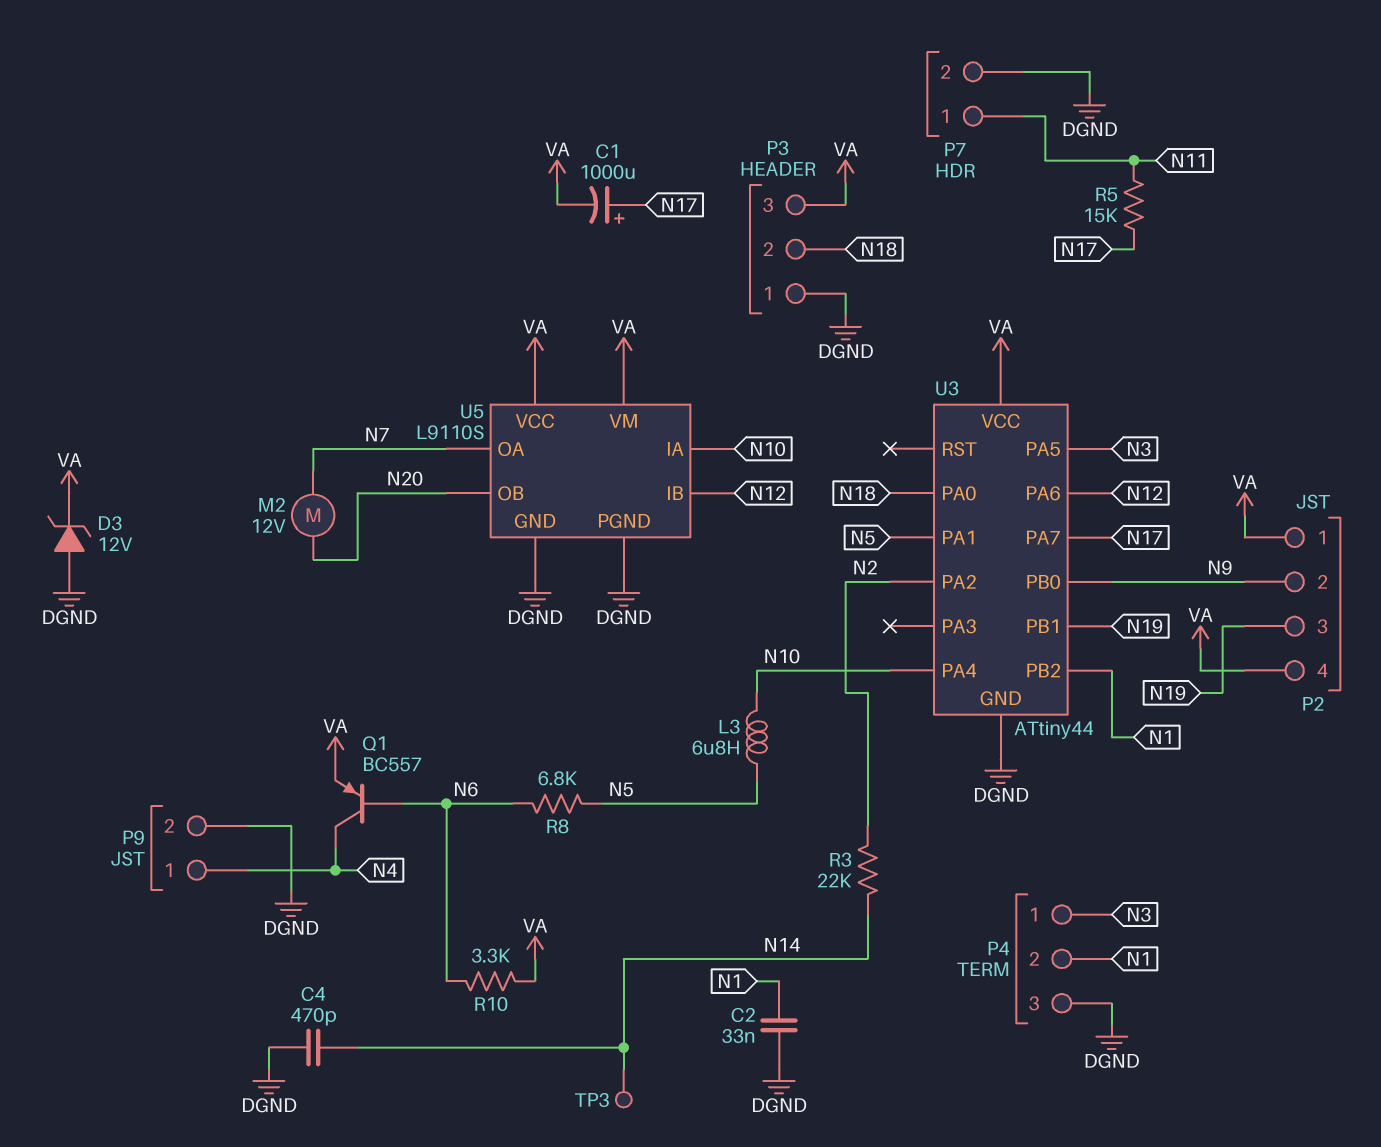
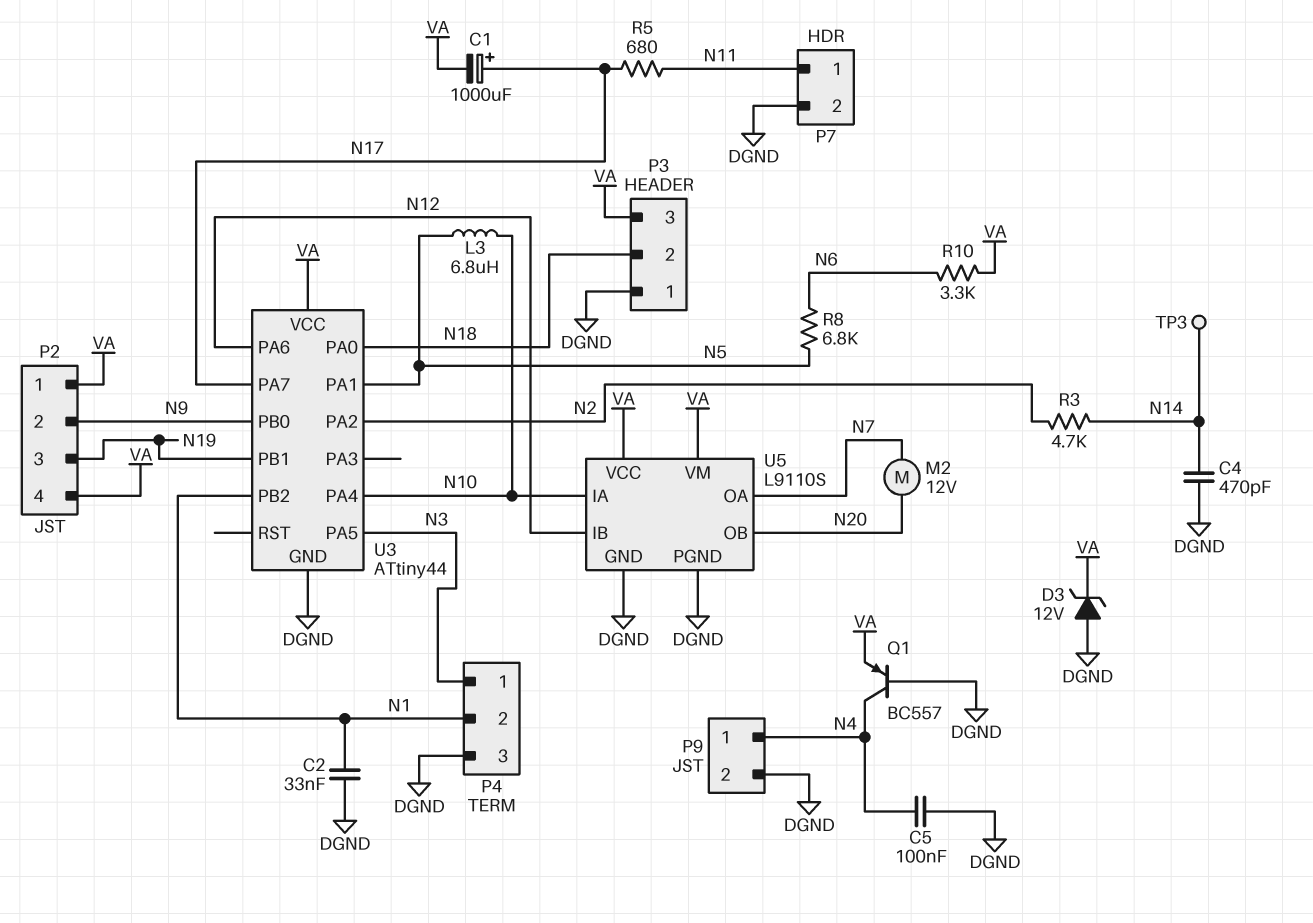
C5: none -> 100nF (DGND, N4)
Q1: PNP BC557 (B N6, C N4, E VA) -> PNP BC557 (B DGND, C N4, E VA)
R3: 22k (N2, N14) -> 4.7k (N2, N14)
R5: 15k (N11, N17) -> 680 (N11, N17)

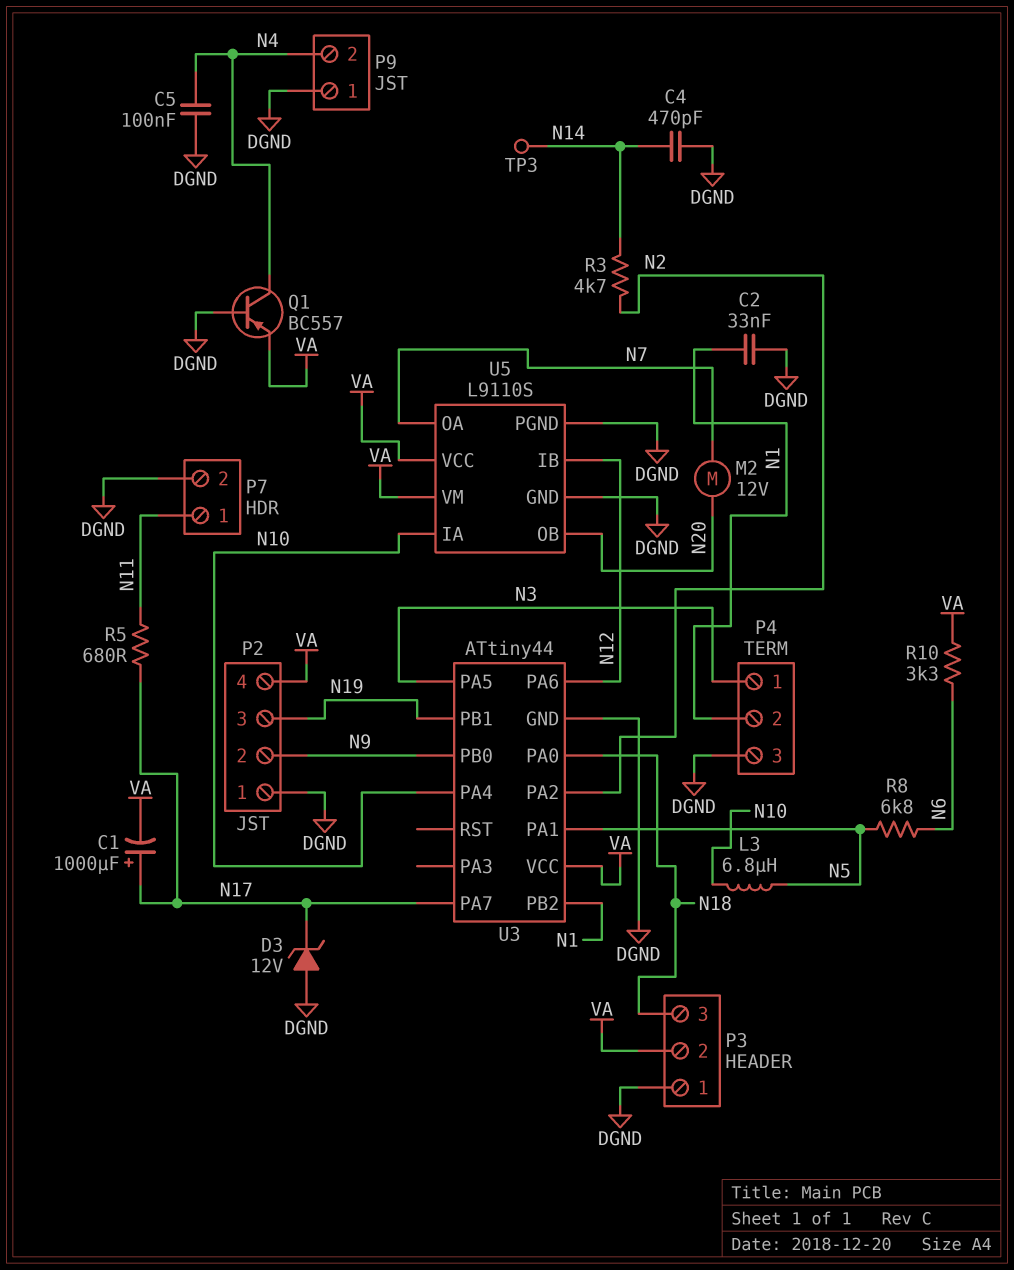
D3: zener 12V (A DGND, K VA) -> zener 12V (A DGND, K N17)
P2 pin 1: VA -> DGND
P3 pin 2: N18 -> VA
P3 pin 3: VA -> N18
P9 pin 1: N4 -> DGND
P9 pin 2: DGND -> N4

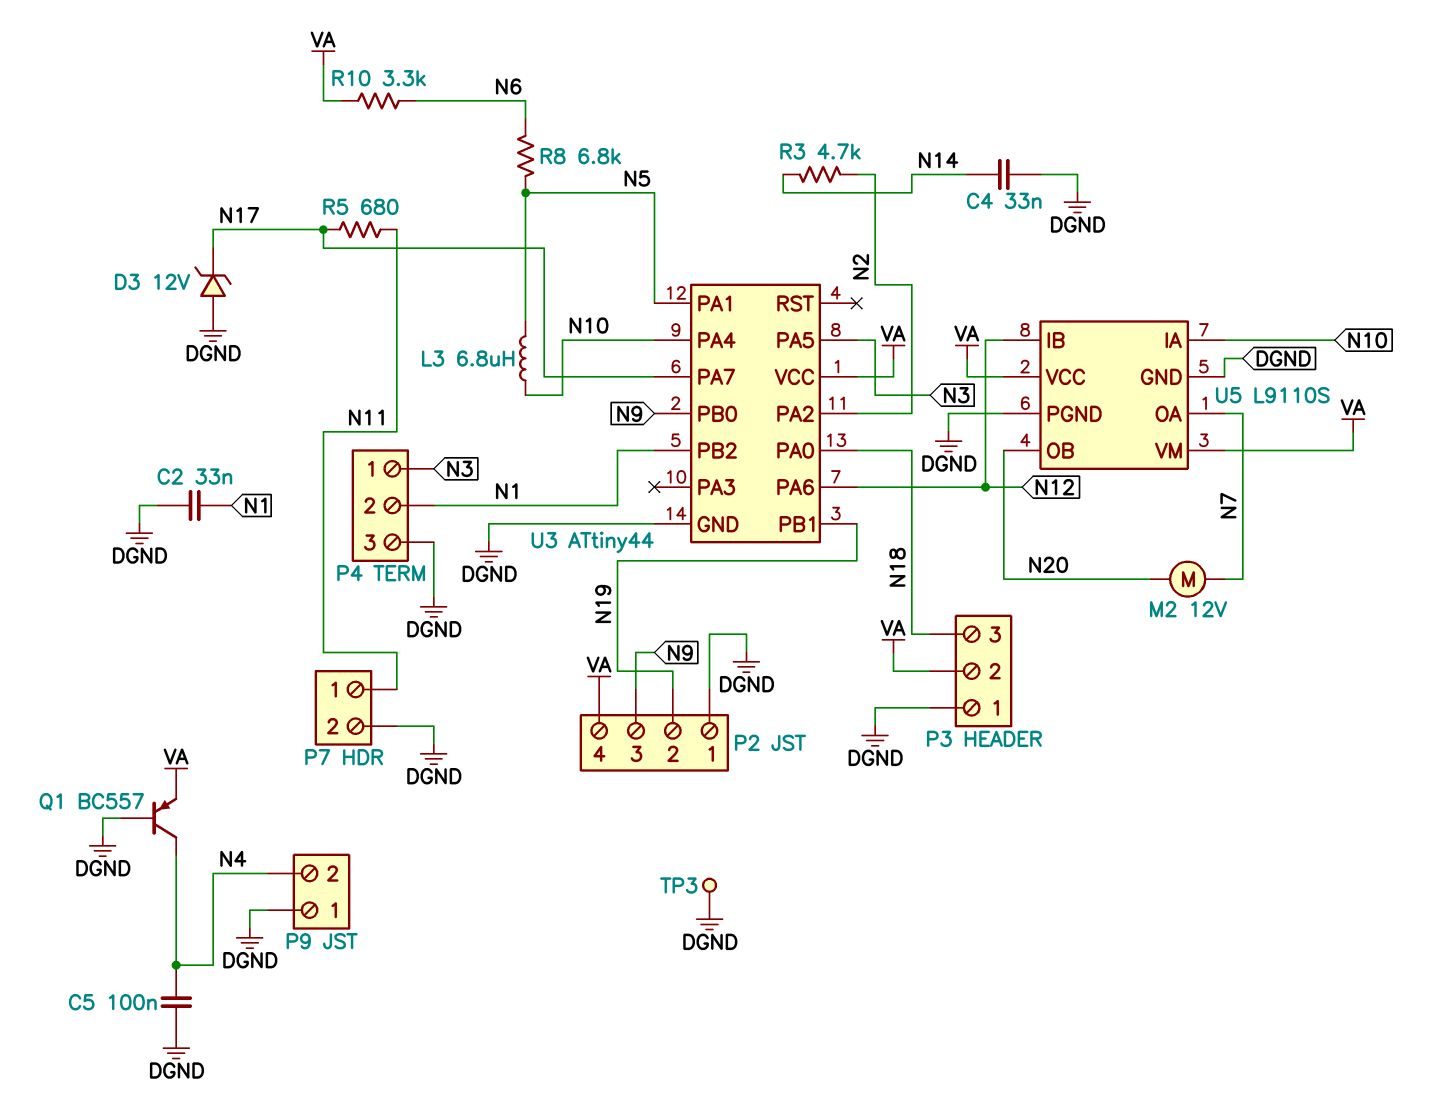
C1: 1000uF (plus N17, minus VA) -> none
C4: 470pF (DGND, N14) -> 33nF (DGND, N14)
P2 pin 2: N9 -> N19
P2 pin 3: N19 -> N9
TP3: test point (N14) -> test point (DGND)

